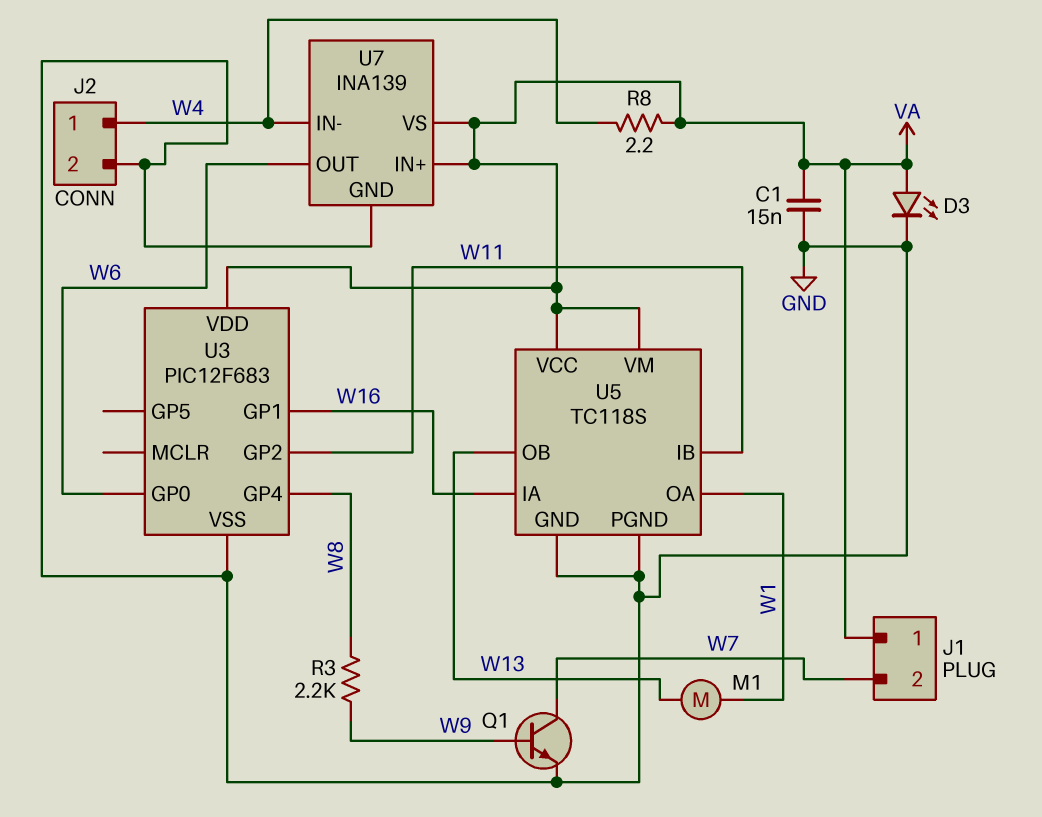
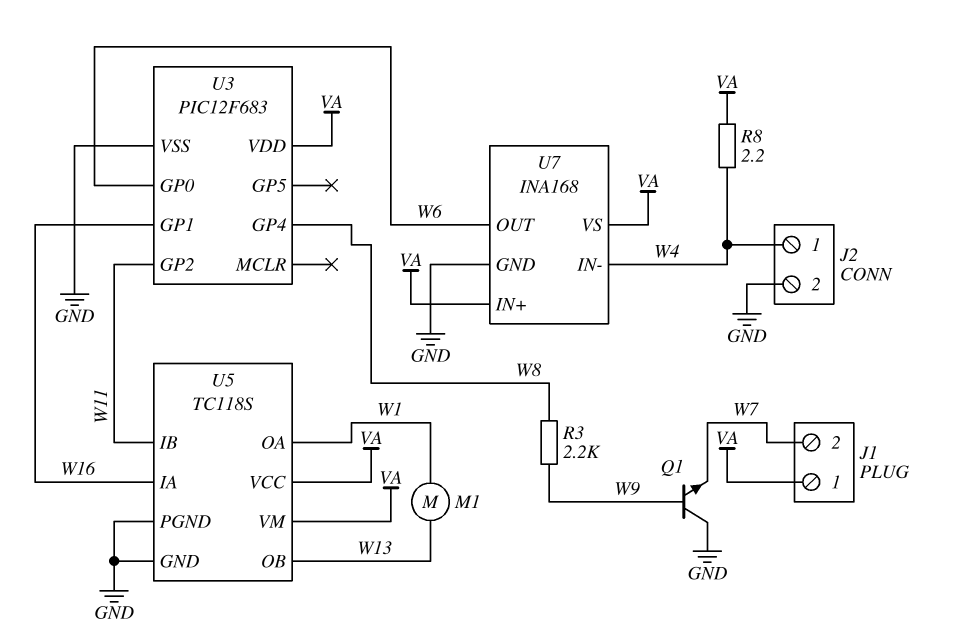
C1: 15nF (GND, VA) -> none
D3: LED (A VA, K GND) -> none
Q1: NPN (B W9, C W7, E GND) -> NPN (B W9, C GND, E W7)
U7: INA139 -> INA168

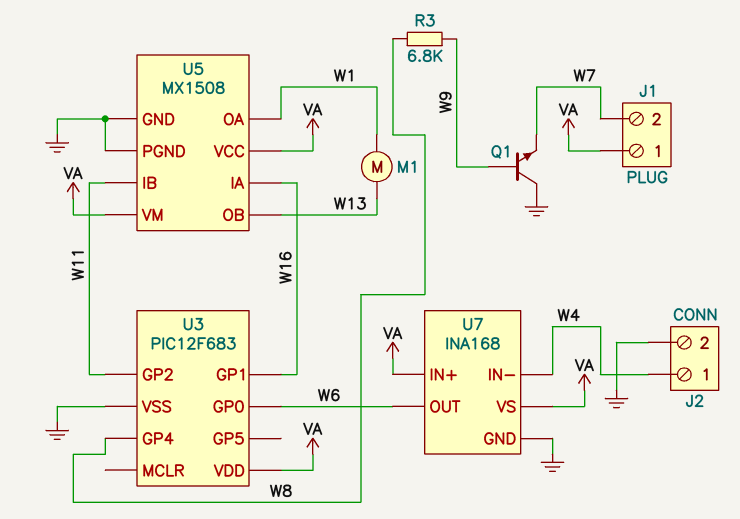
R3: 2.2k (W8, W9) -> 6.8k (W8, W9)
R8: 2.2 (VA, W4) -> none
U5: TC118S -> MX1508

